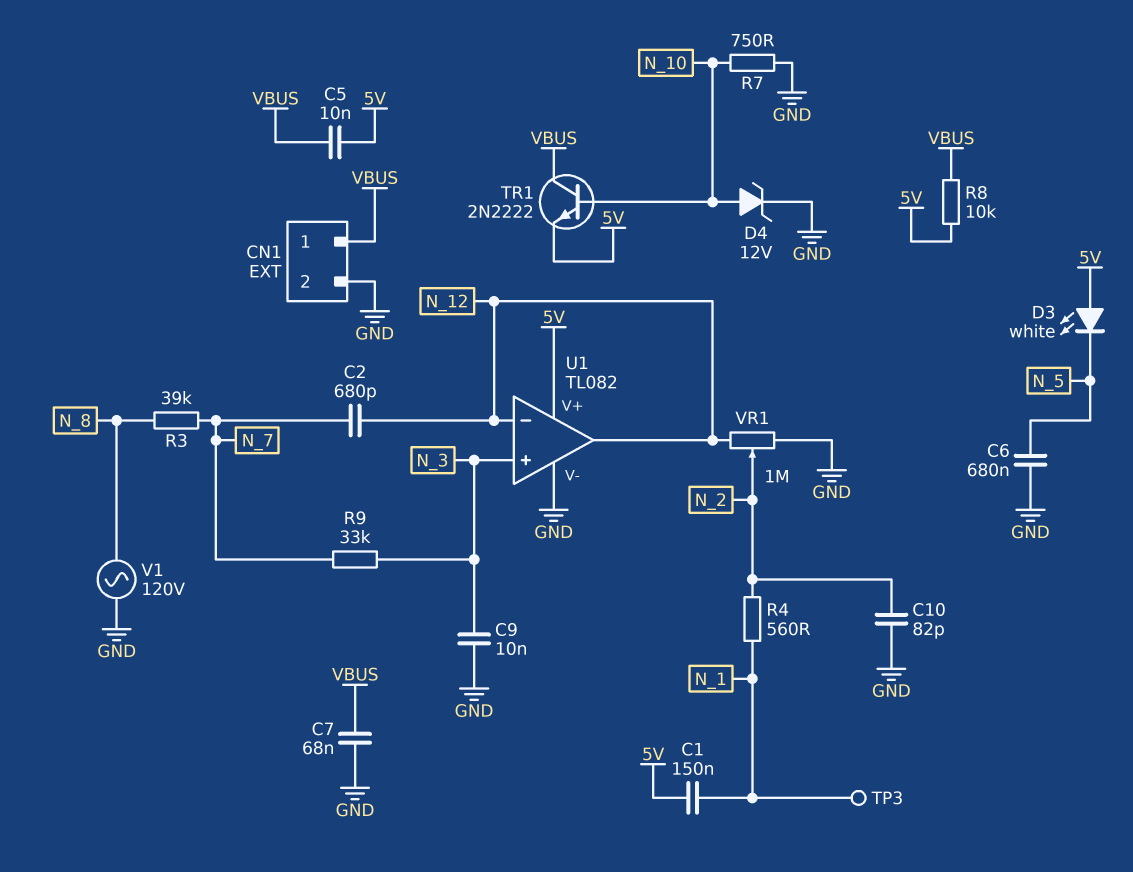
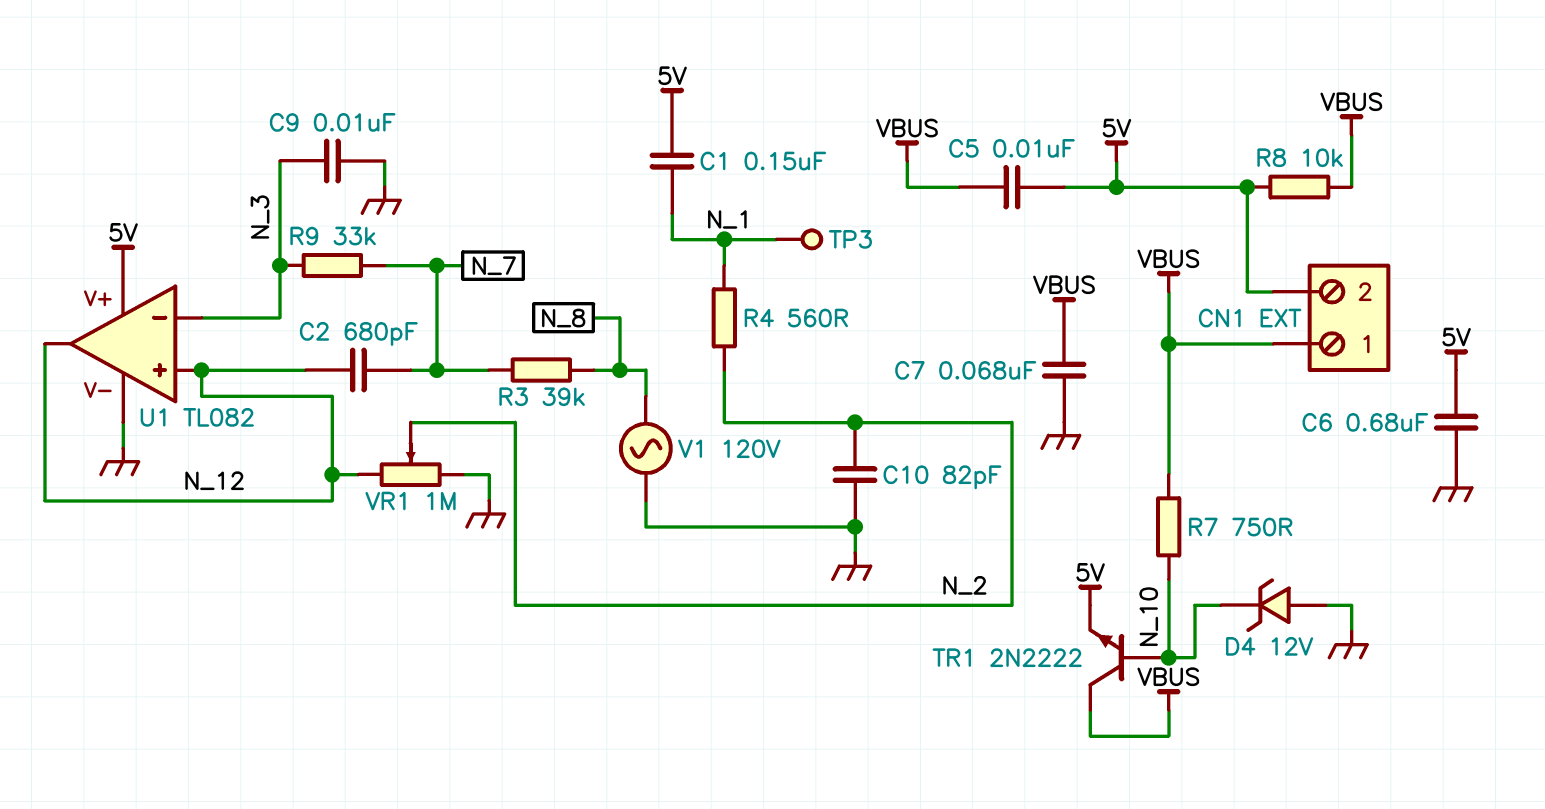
C6: 680nF (GND, N_5) -> 680nF (5V, GND)
CN1 pin 2: GND -> 5V
D3: LED white (A 5V, K N_5) -> none
D4: zener 12V (A N_10, K GND) -> zener 12V (A GND, K N_10)
R7: 750 (GND, N_10) -> 750 (N_10, VBUS)
U1 pin in+: N_3 -> N_12
U1 pin in-: N_12 -> N_3

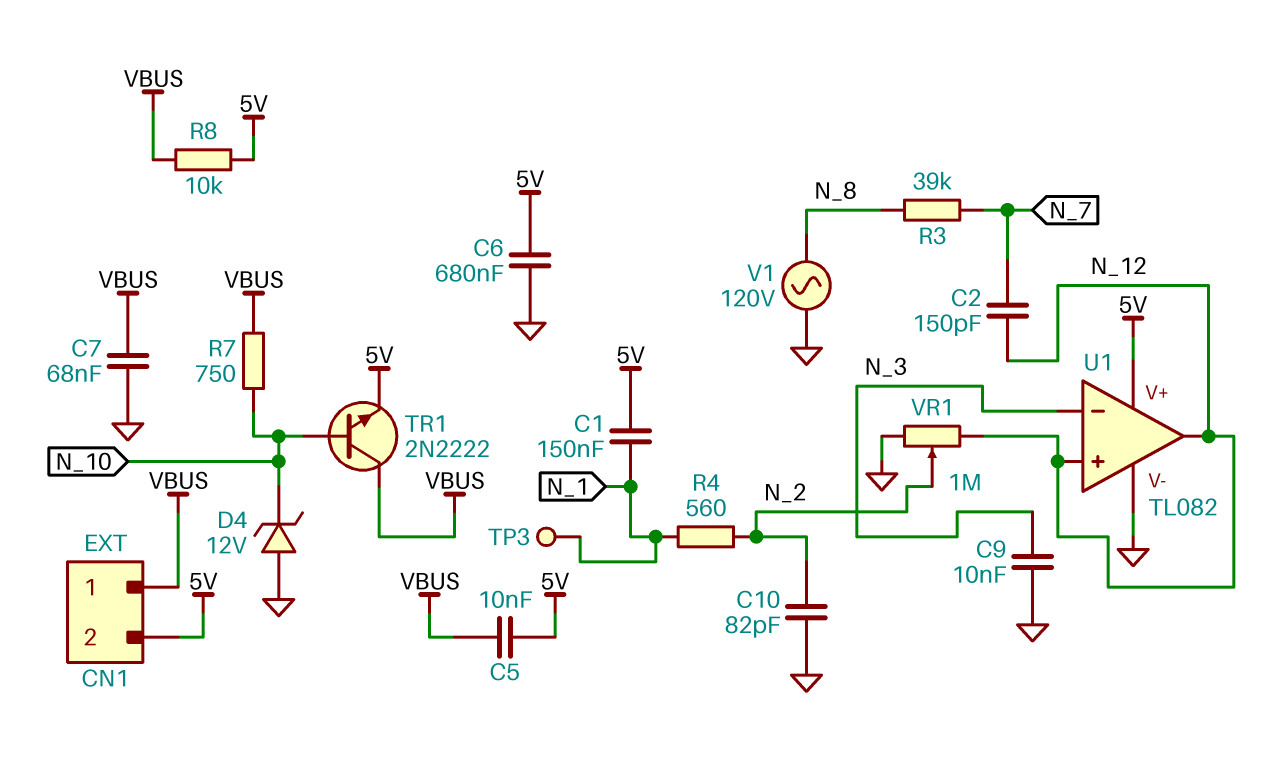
C2: 680pF (N_7, N_12) -> 150pF (N_7, N_12)
R9: 33k (N_3, N_7) -> none

